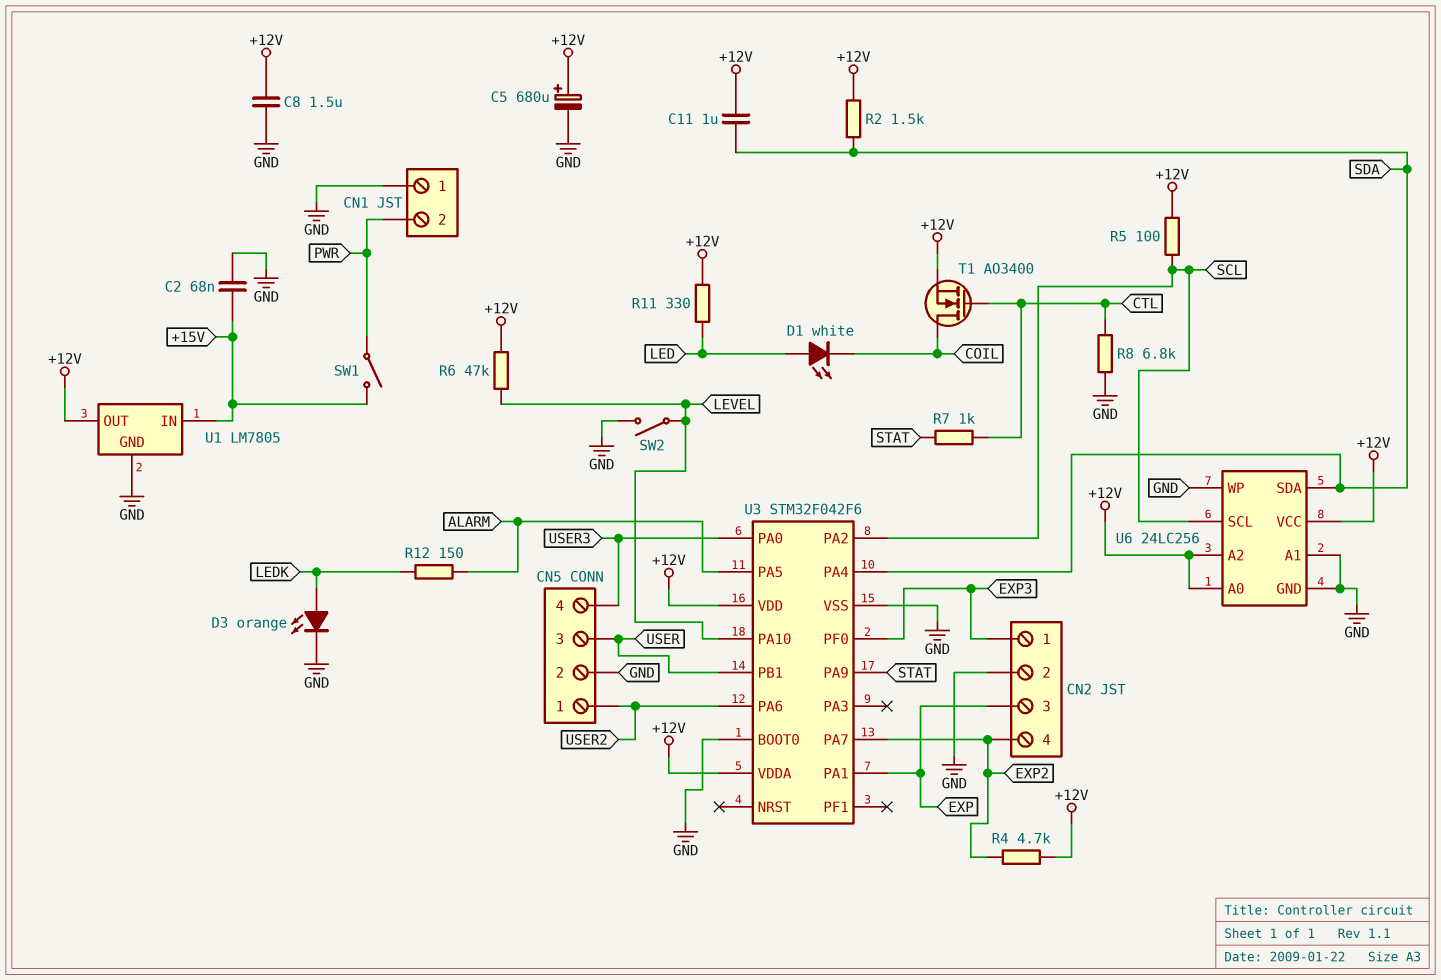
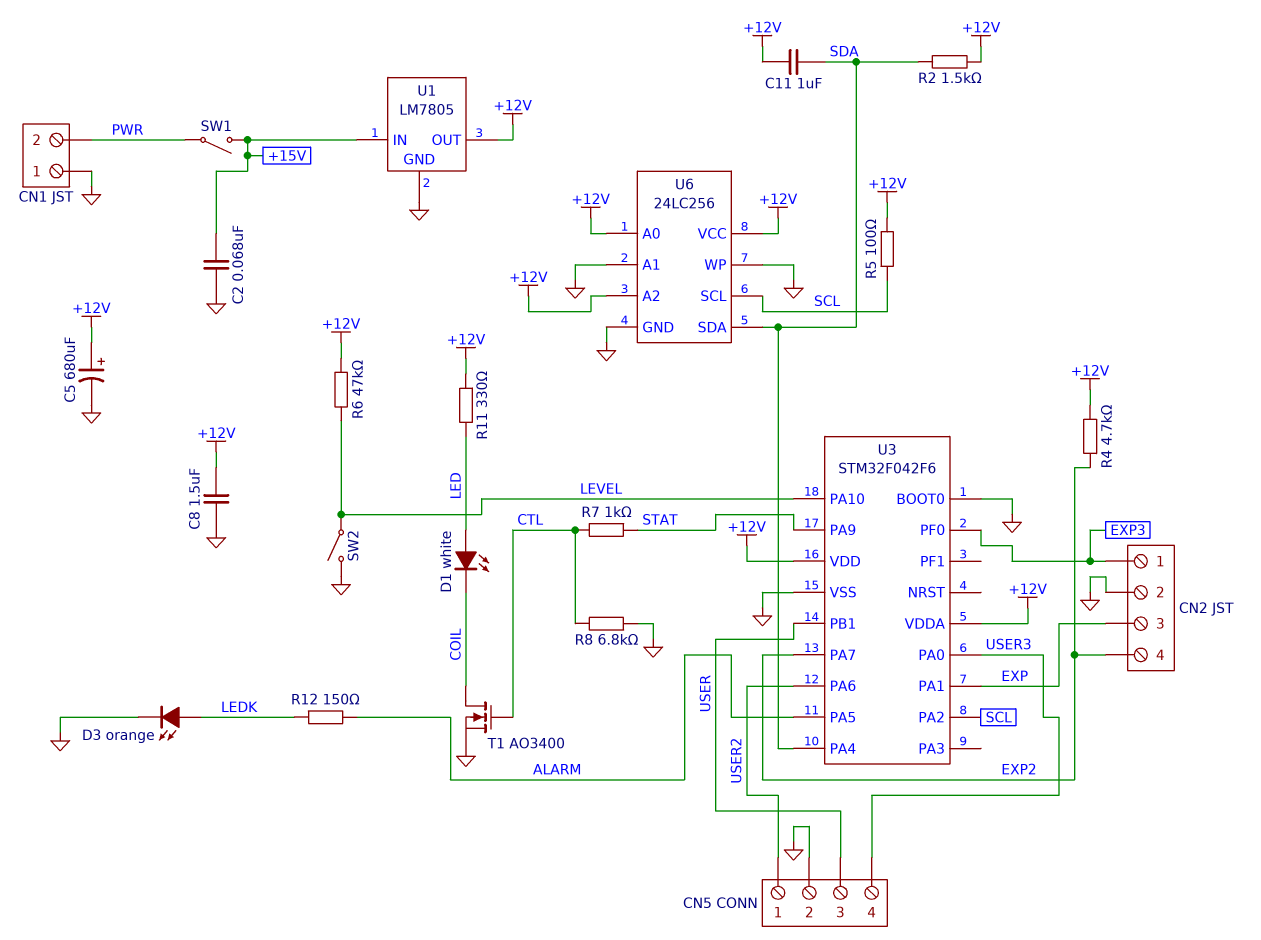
T1: NMOS AO3400 (G CTL, D COIL, S +12V) -> NMOS AO3400 (G CTL, D COIL, S GND)

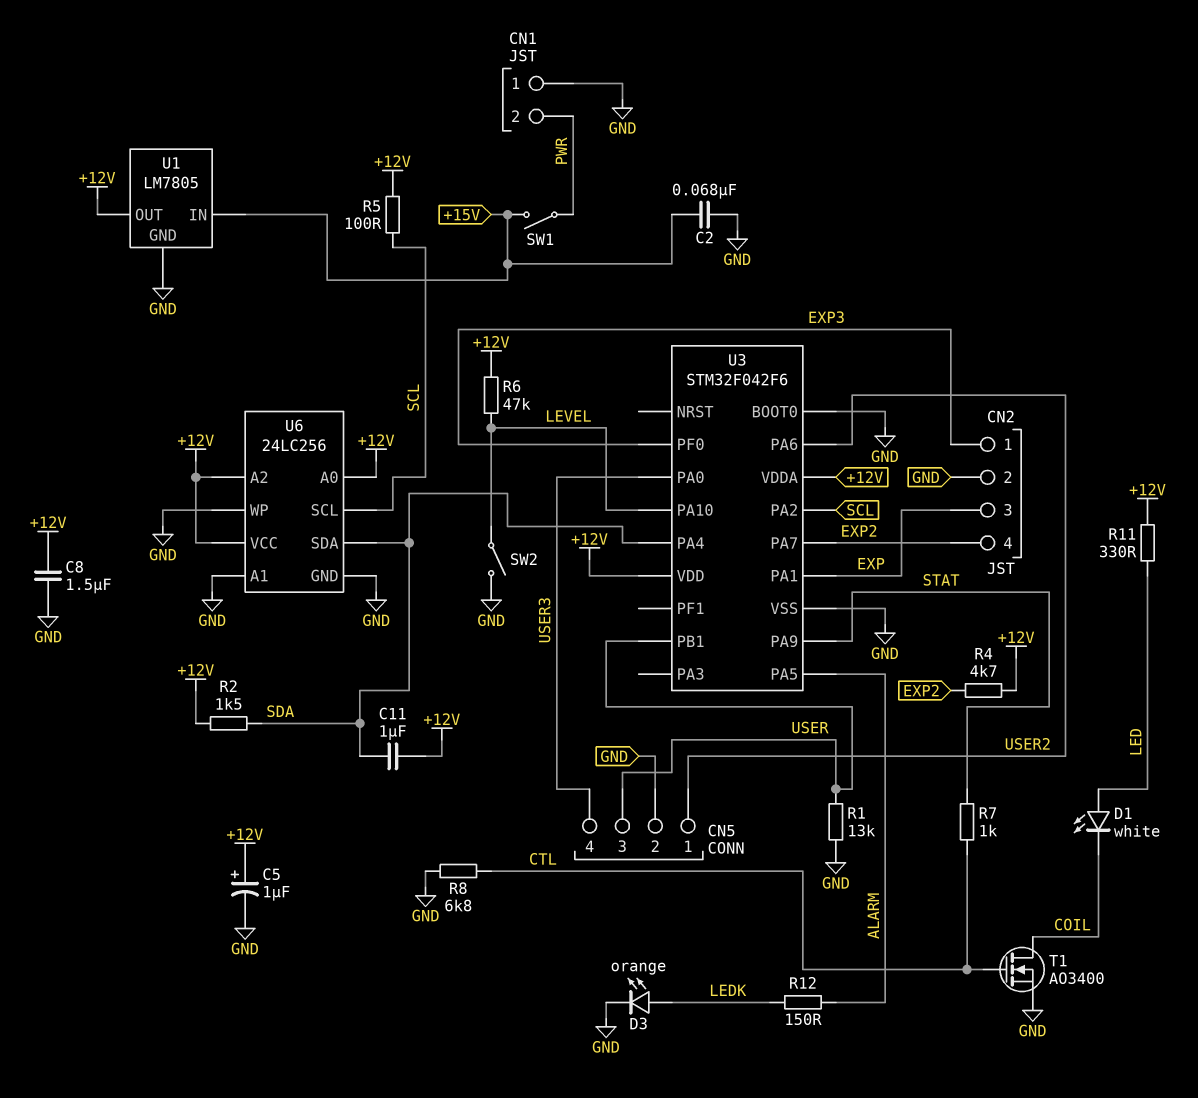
C5: 680uF (plus +12V, minus GND) -> 1uF (plus +12V, minus GND)
R1: none -> 13k (GND, USER)

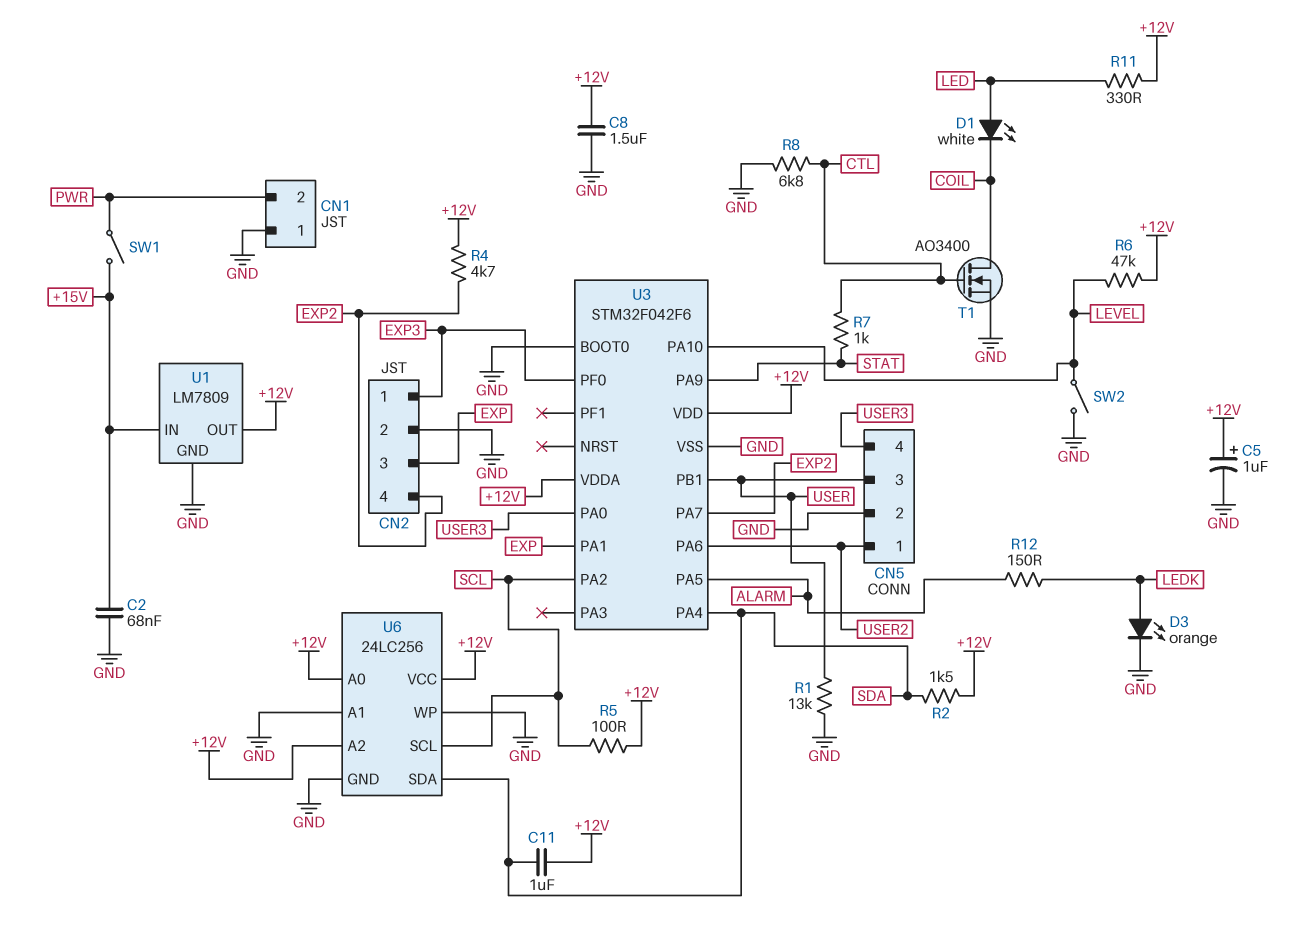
U1: LM7805 -> LM7809

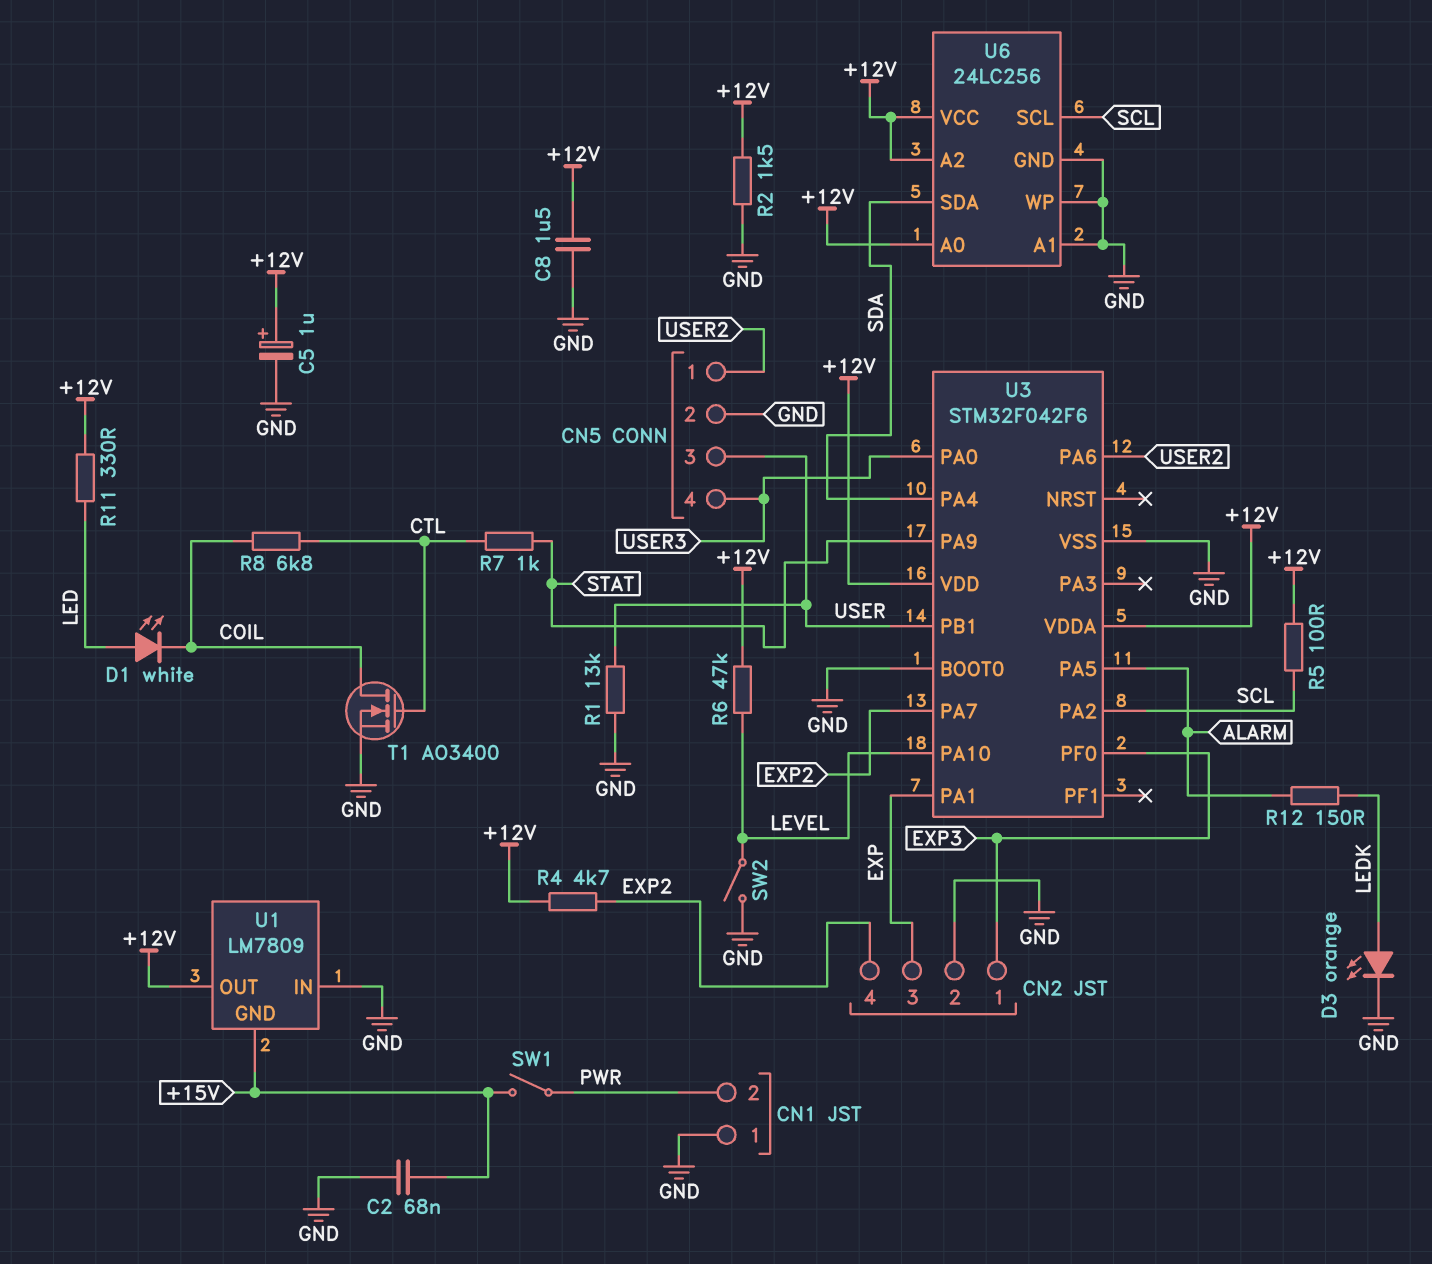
C11: 1uF (+12V, SDA) -> none
R2: 1.5k (+12V, SDA) -> 1.5k (+12V, GND)
R8: 6.8k (CTL, GND) -> 6.8k (COIL, CTL)
U1 pin GND: GND -> +15V
U1 pin IN: +15V -> GND

